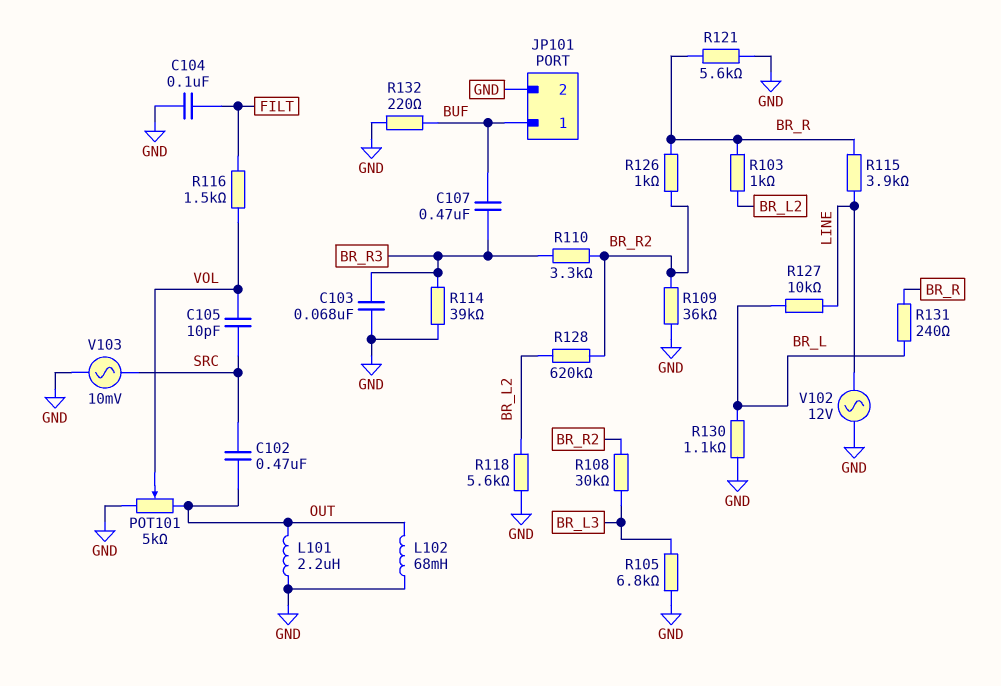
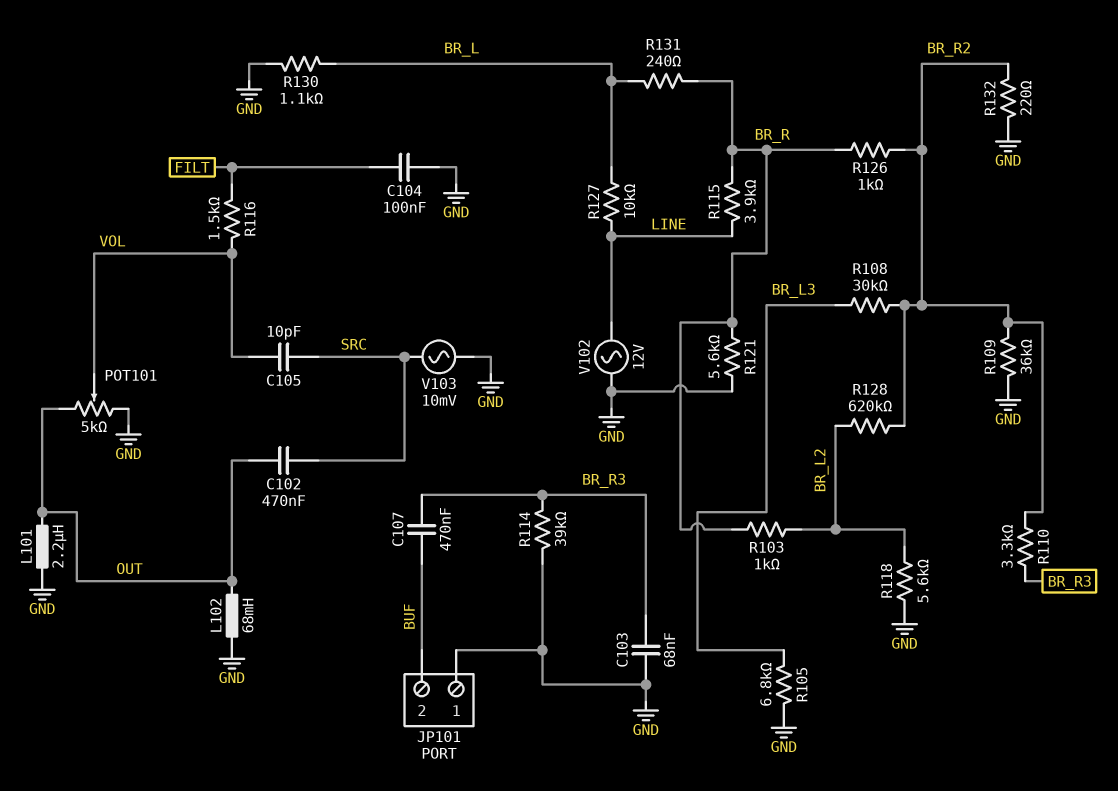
JP101 pin 1: BUF -> GND
JP101 pin 2: GND -> BUF
R132: 220 (BUF, GND) -> 220 (BR_R2, GND)

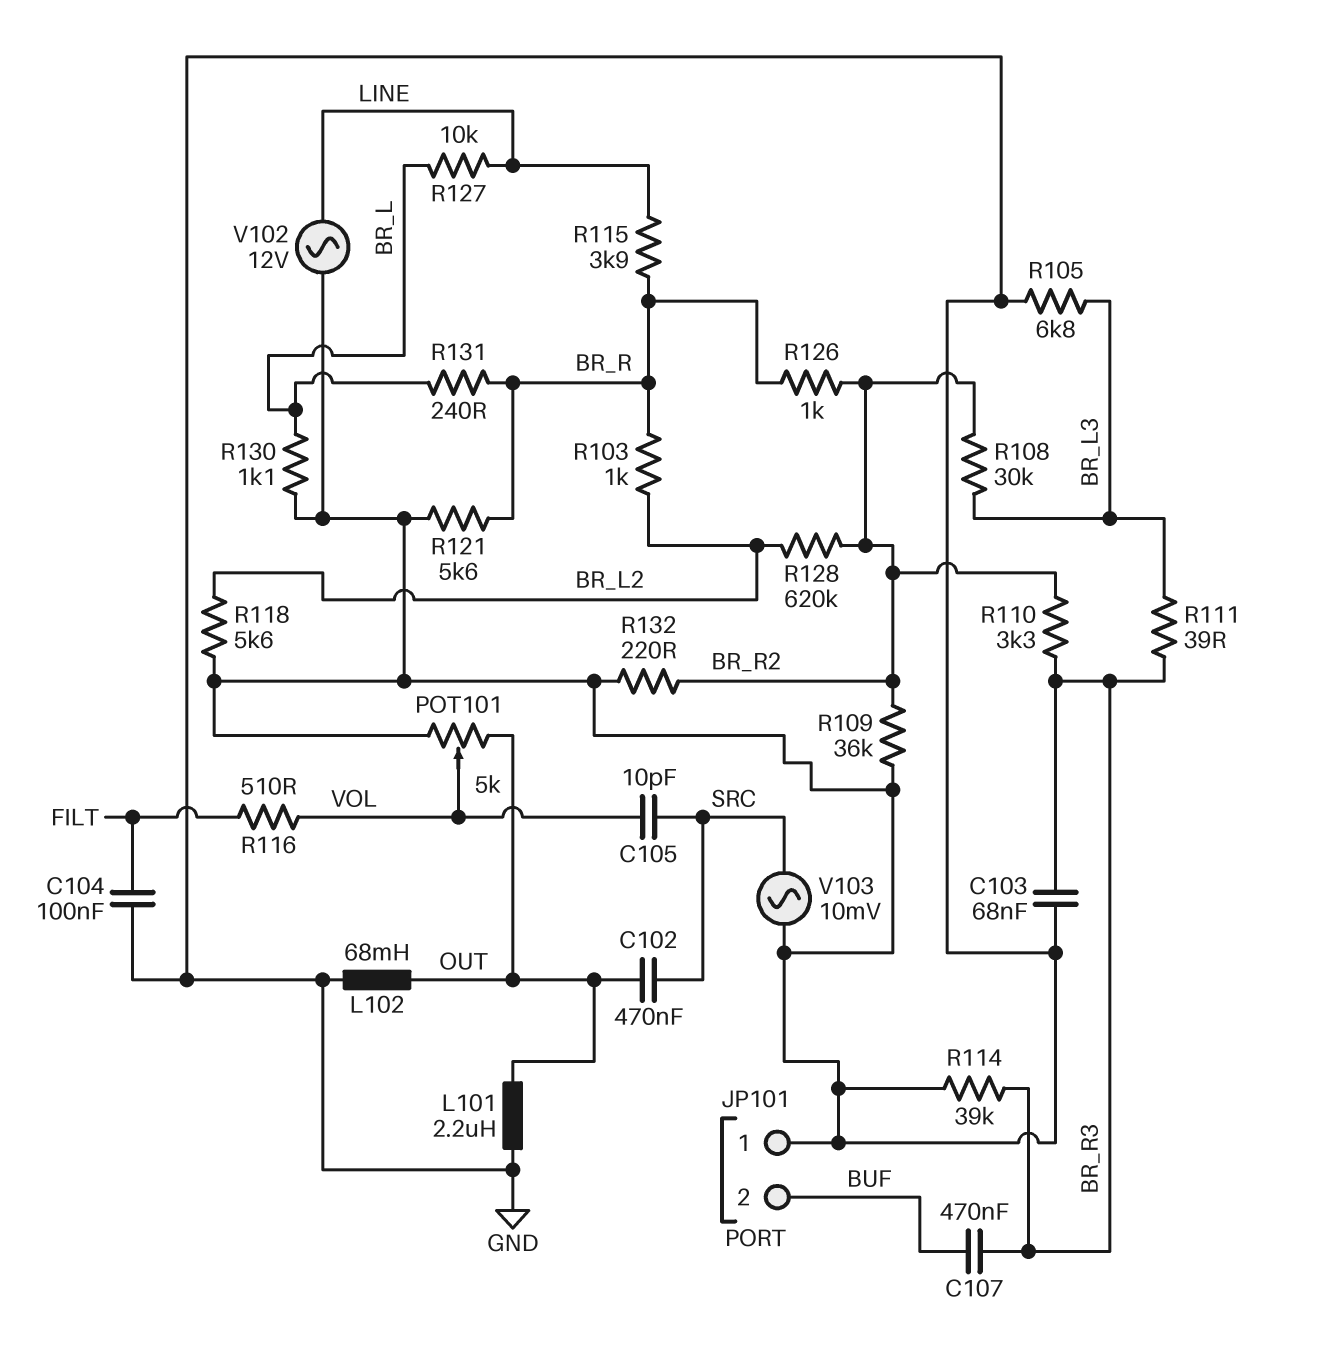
R111: none -> 39 (BR_L3, BR_R3)
R116: 1.5k (FILT, VOL) -> 510 (FILT, VOL)

